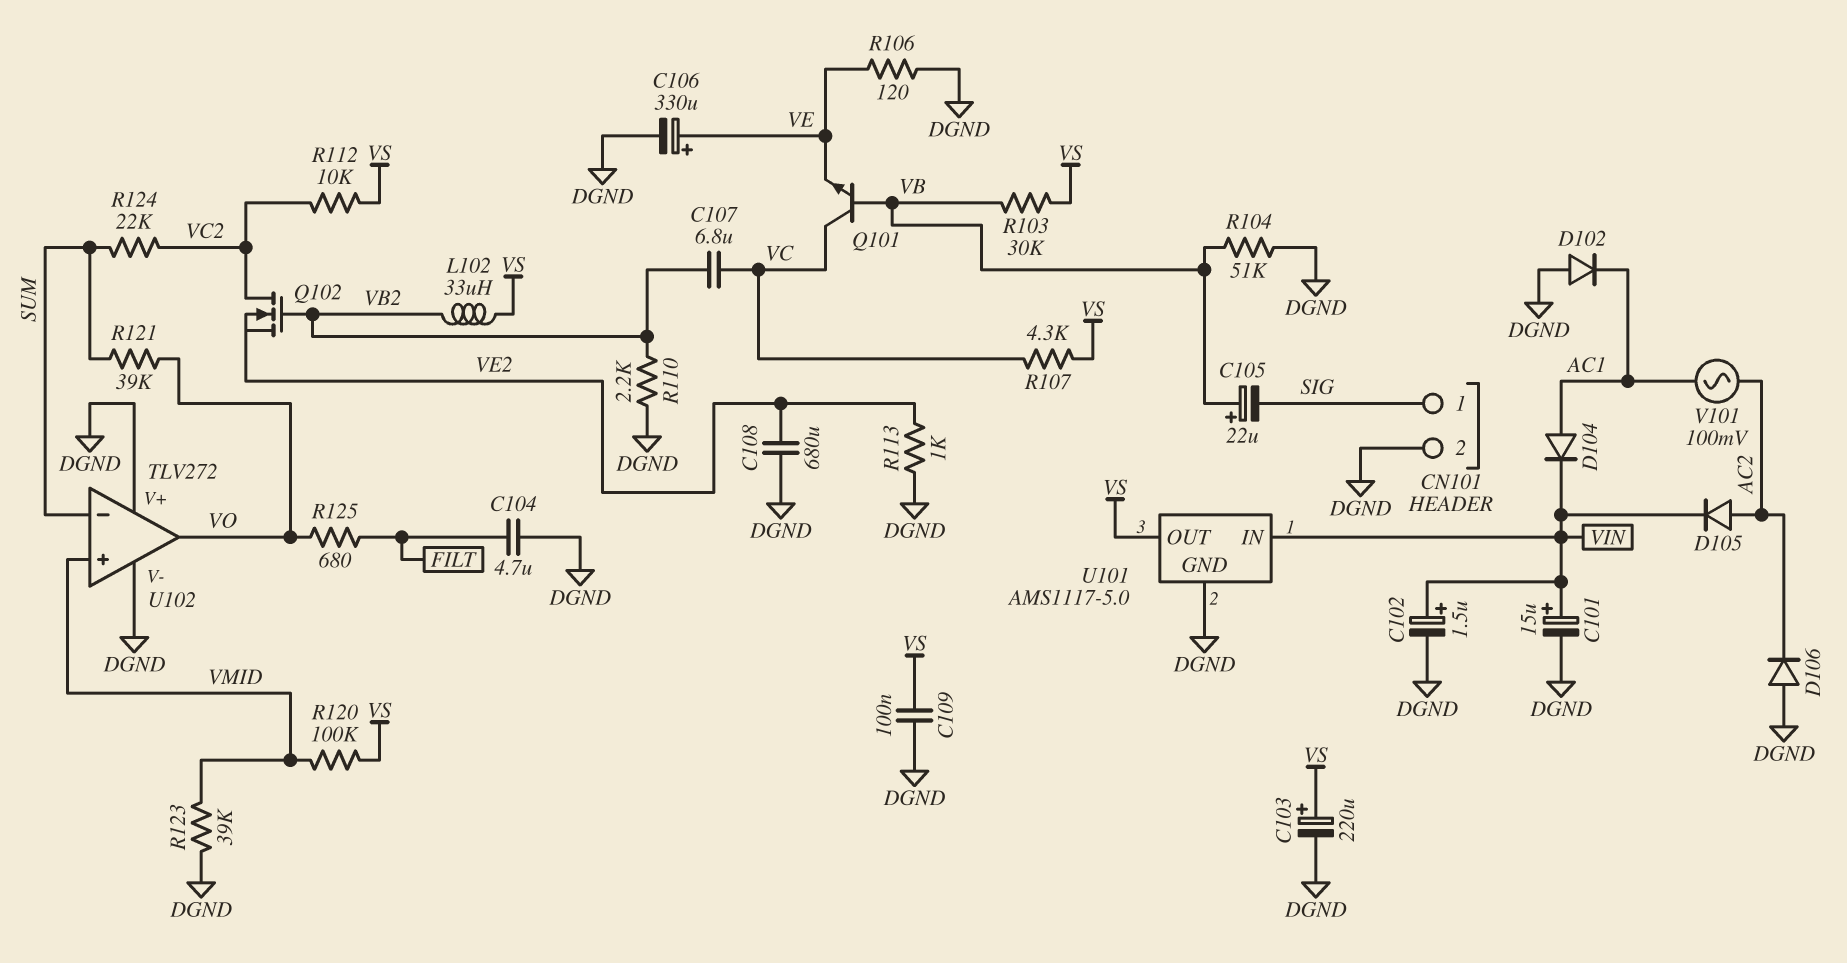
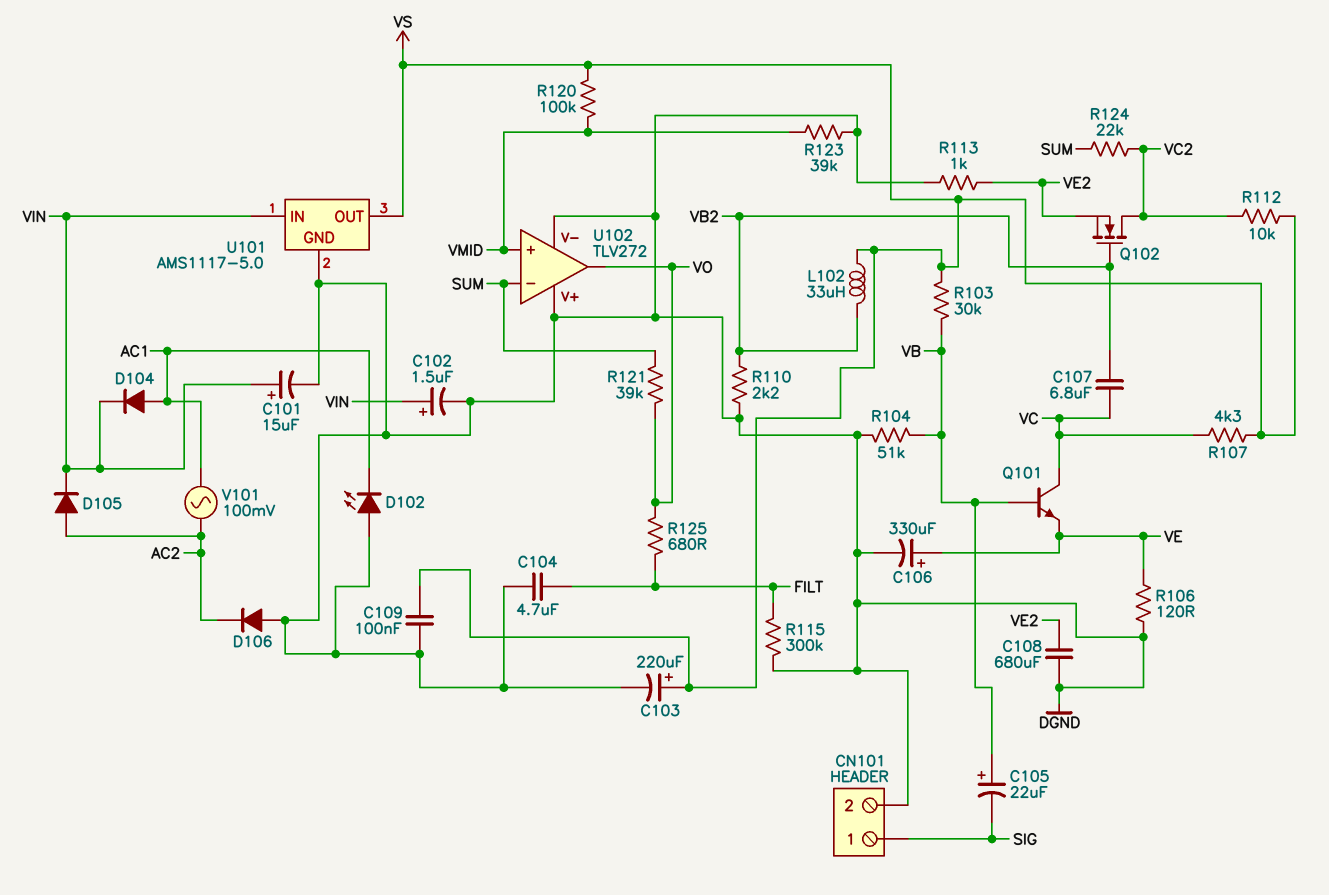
D102: diode (A DGND, K AC1) -> LED (A DGND, K AC1)
R115: none -> 300k (DGND, FILT)

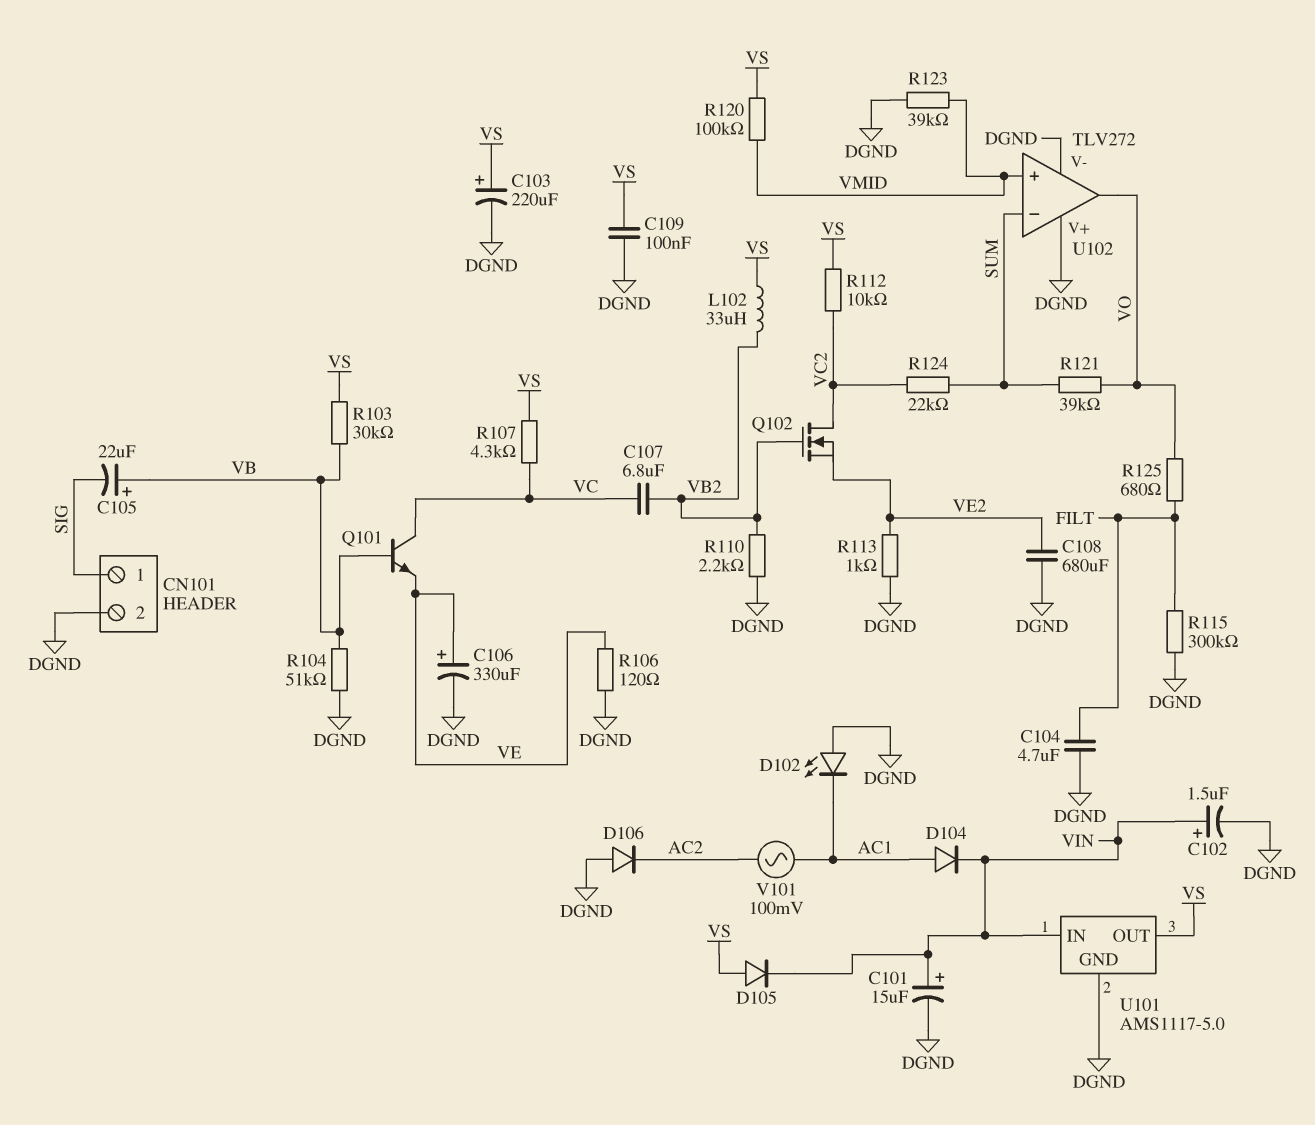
D105: diode (A AC2, K VIN) -> diode (A VS, K VIN)

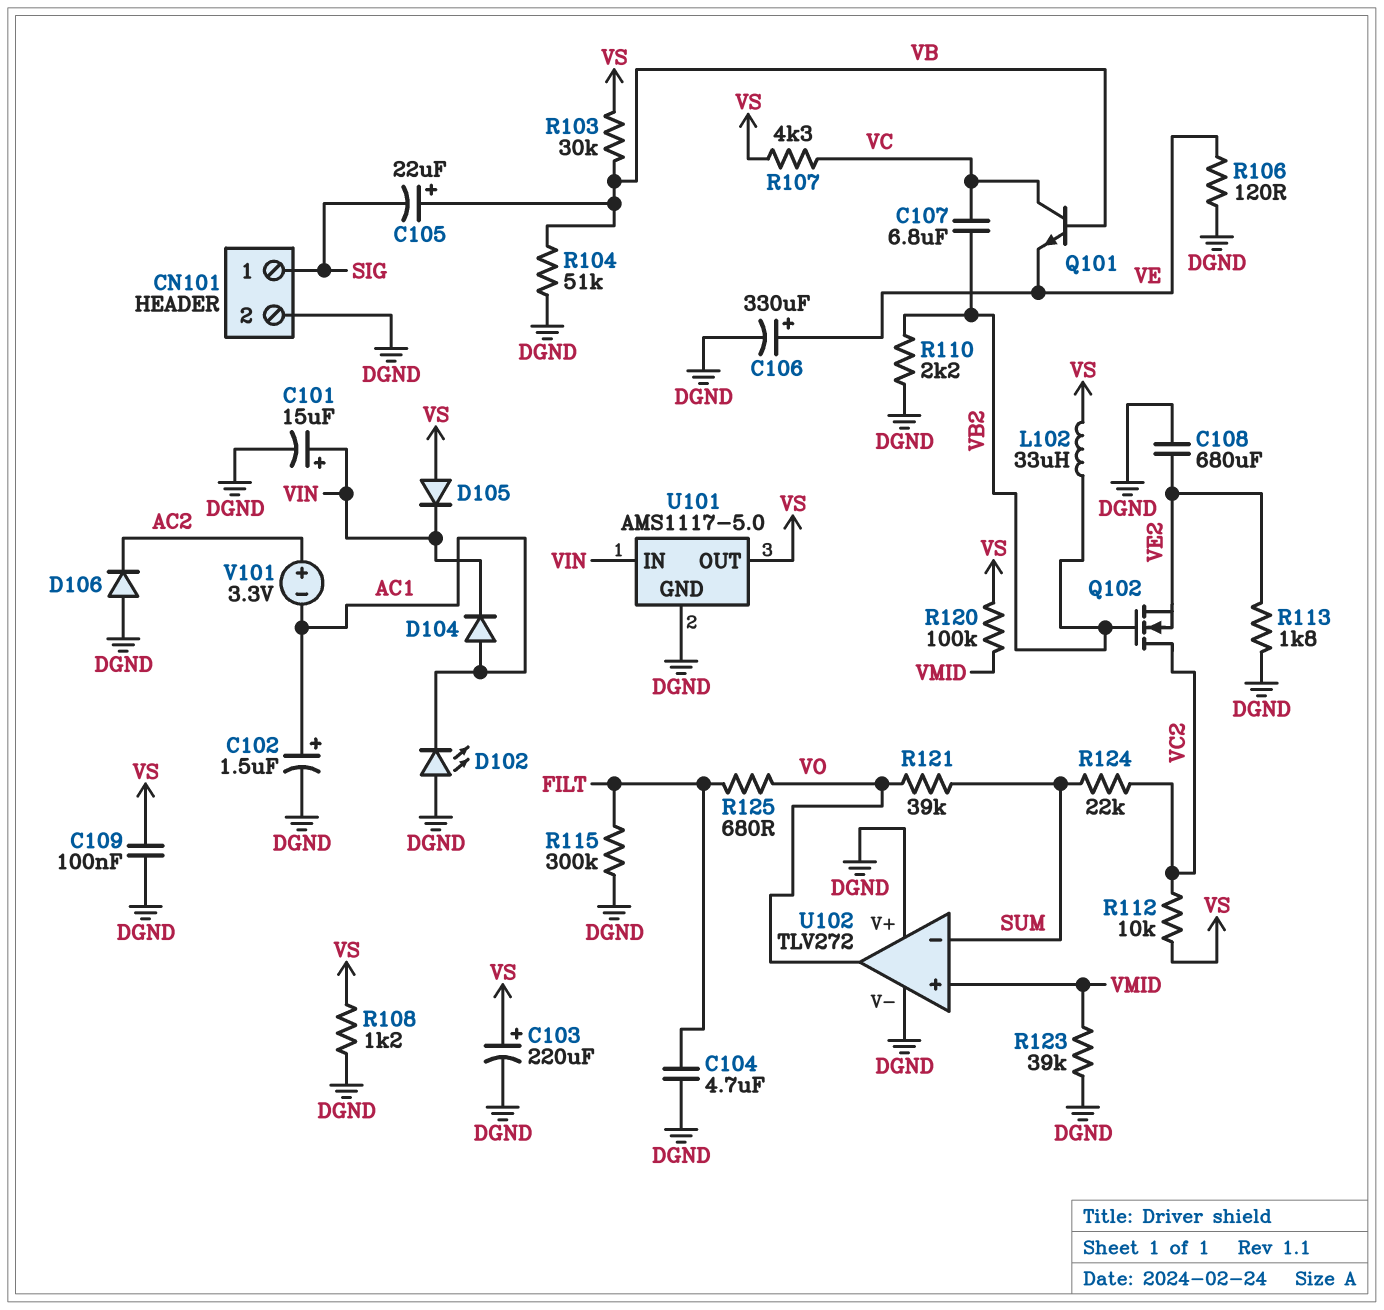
C102: 1.5uF (plus VIN, minus DGND) -> 1.5uF (plus AC1, minus DGND)
R108: none -> 1.2k (DGND, VS)
R113: 1k (DGND, VE2) -> 1.8k (DGND, VE2)
V101: AC 100mV (AC1, AC2) -> 3.3V (plus AC2, minus AC1)

